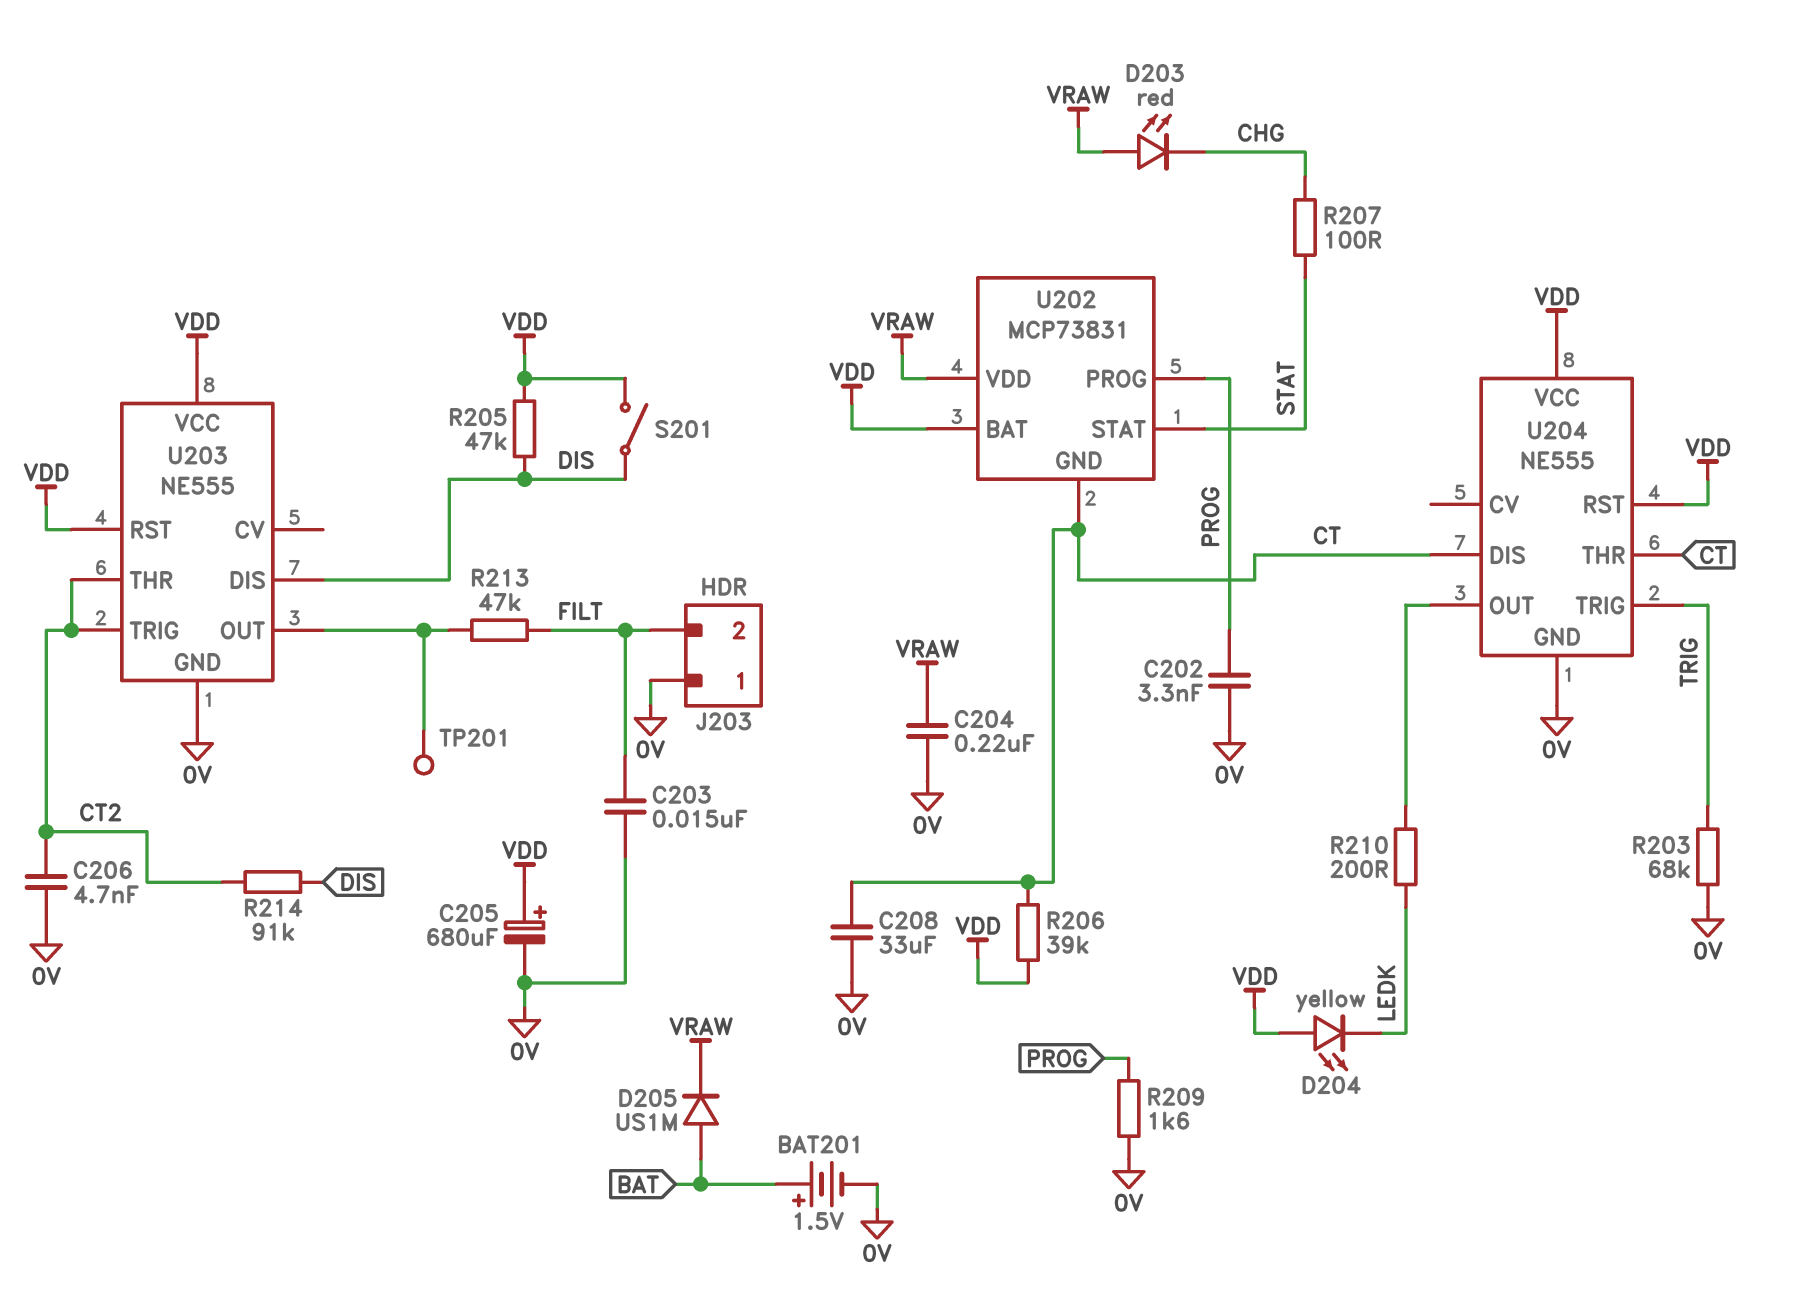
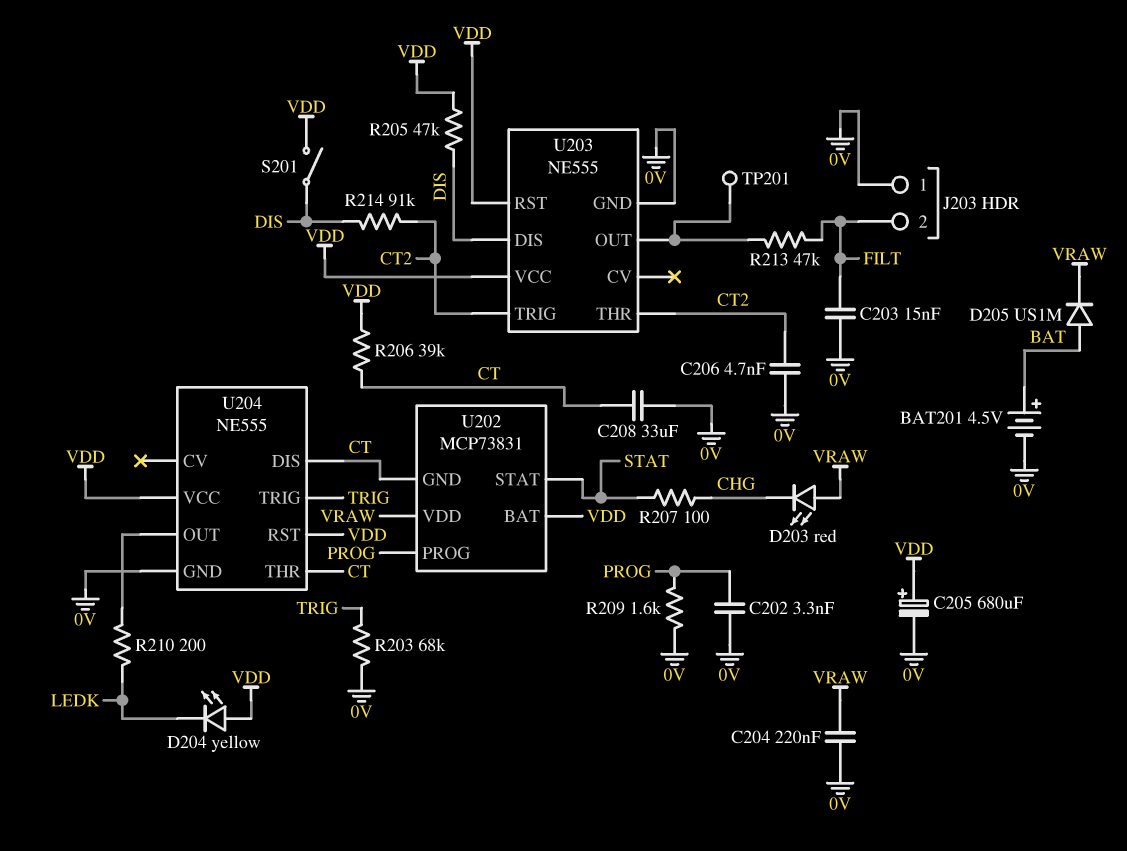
BAT201: 1.5V (plus BAT, minus 0V) -> 4.5V (plus BAT, minus 0V)

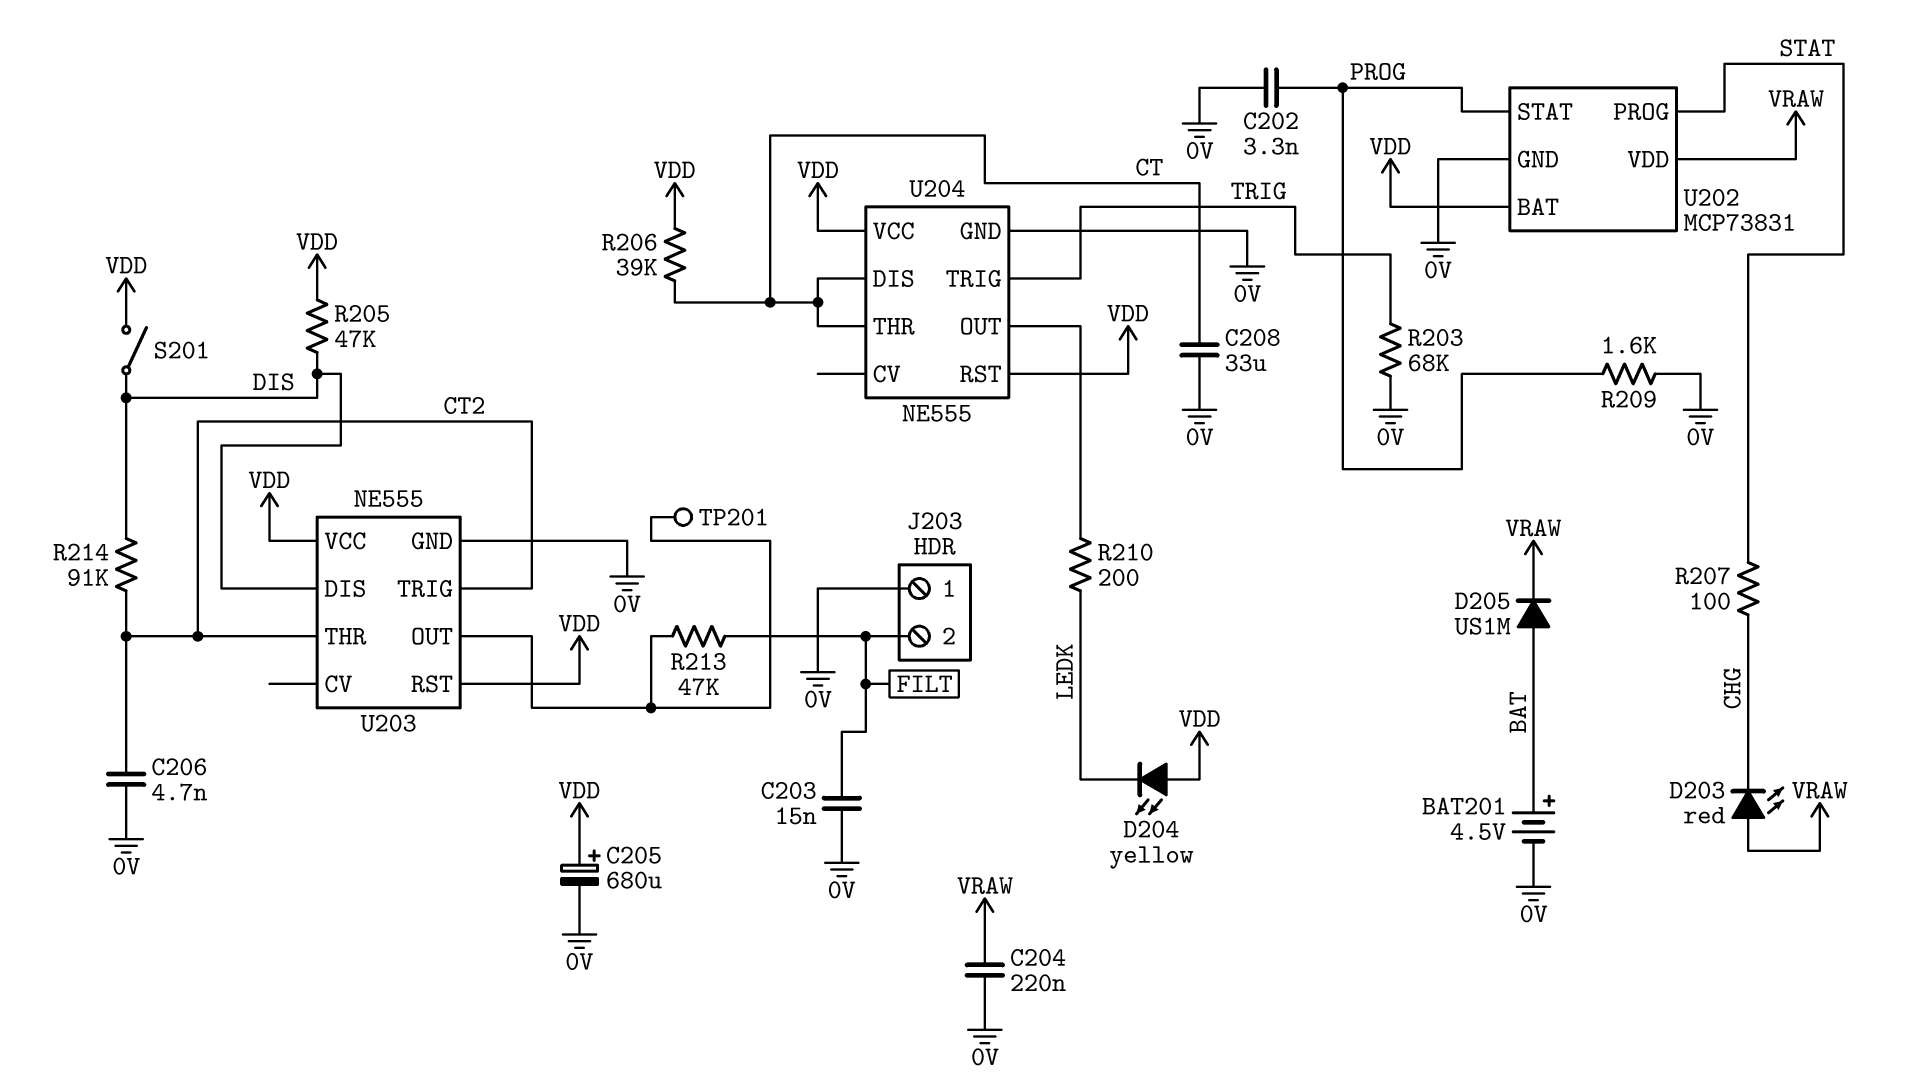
U202 pin GND: CT -> 0V
U202 pin PROG: PROG -> STAT
U202 pin STAT: STAT -> PROG

